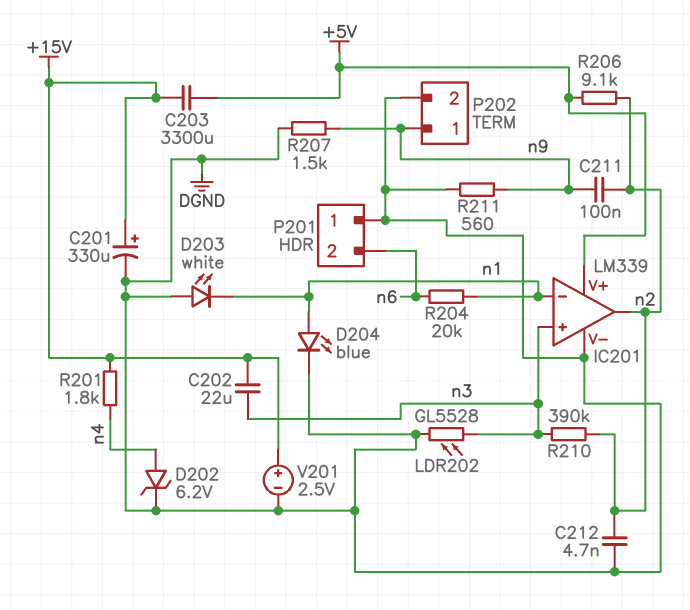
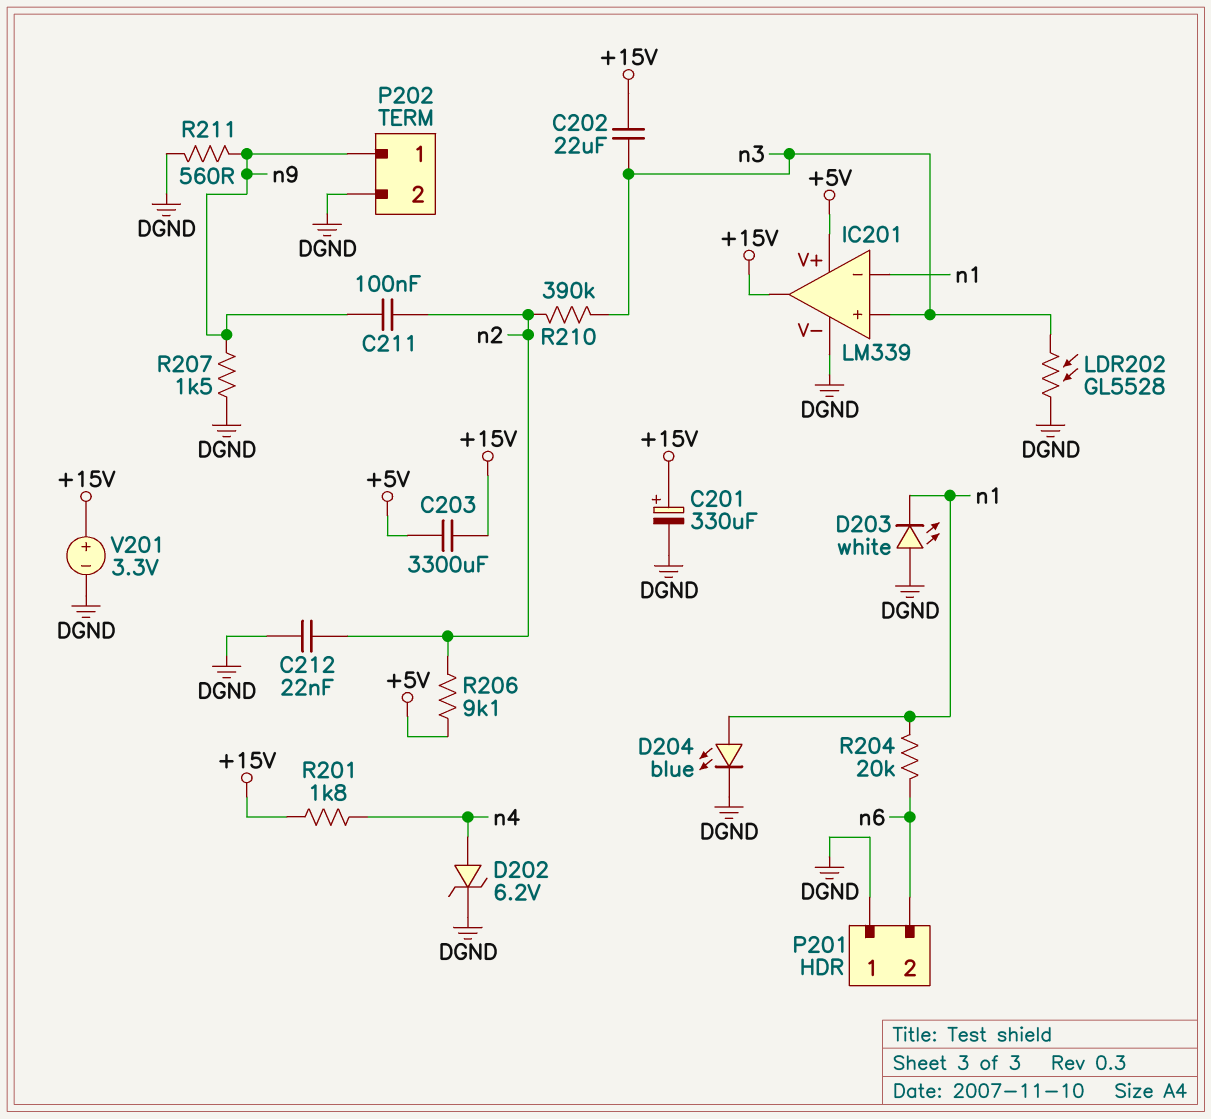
C212: 4.7nF (DGND, n2) -> 22nF (DGND, n2)
IC201 pin out: n2 -> +15V
V201: 2.5V (plus +15V, minus DGND) -> 3.3V (plus +15V, minus DGND)

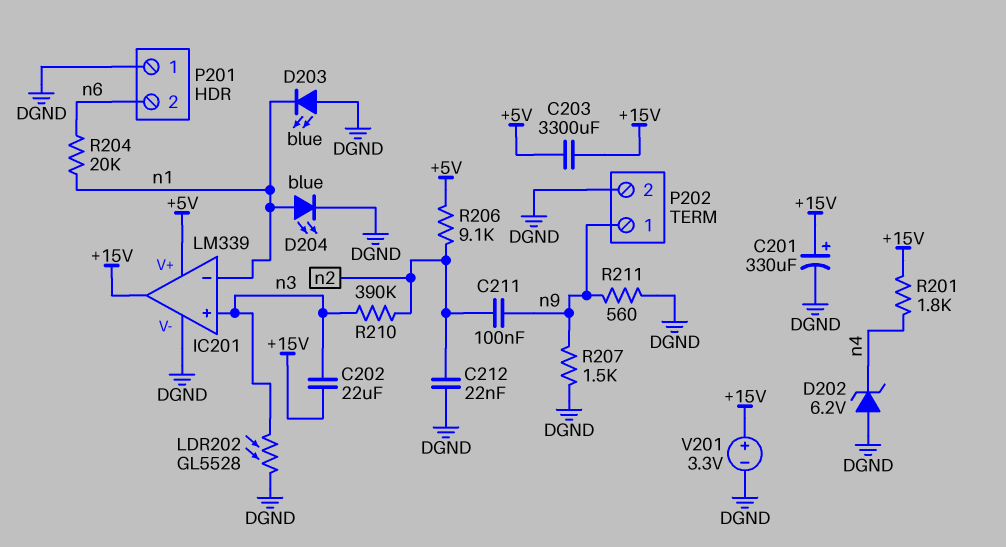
D202: zener 6.2V (A n4, K DGND) -> zener 6.2V (A DGND, K n4)
D203: LED white (A DGND, K n1) -> LED blue (A DGND, K n1)

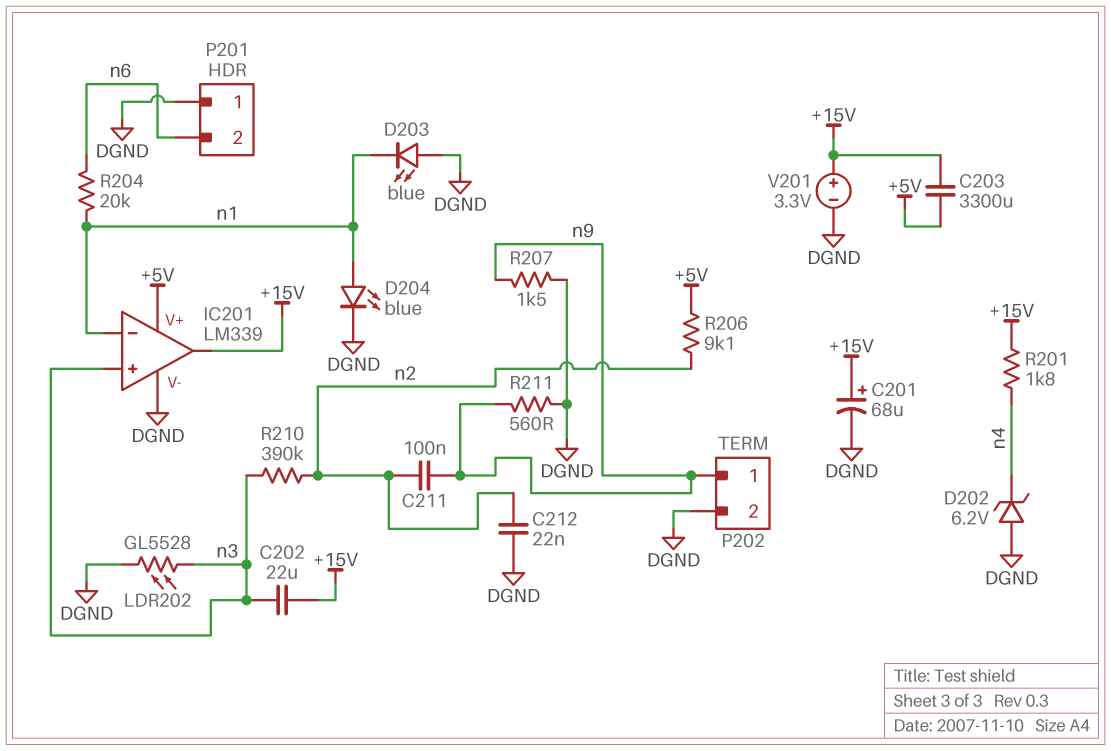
C201: 330uF (plus +15V, minus DGND) -> 68uF (plus +15V, minus DGND)

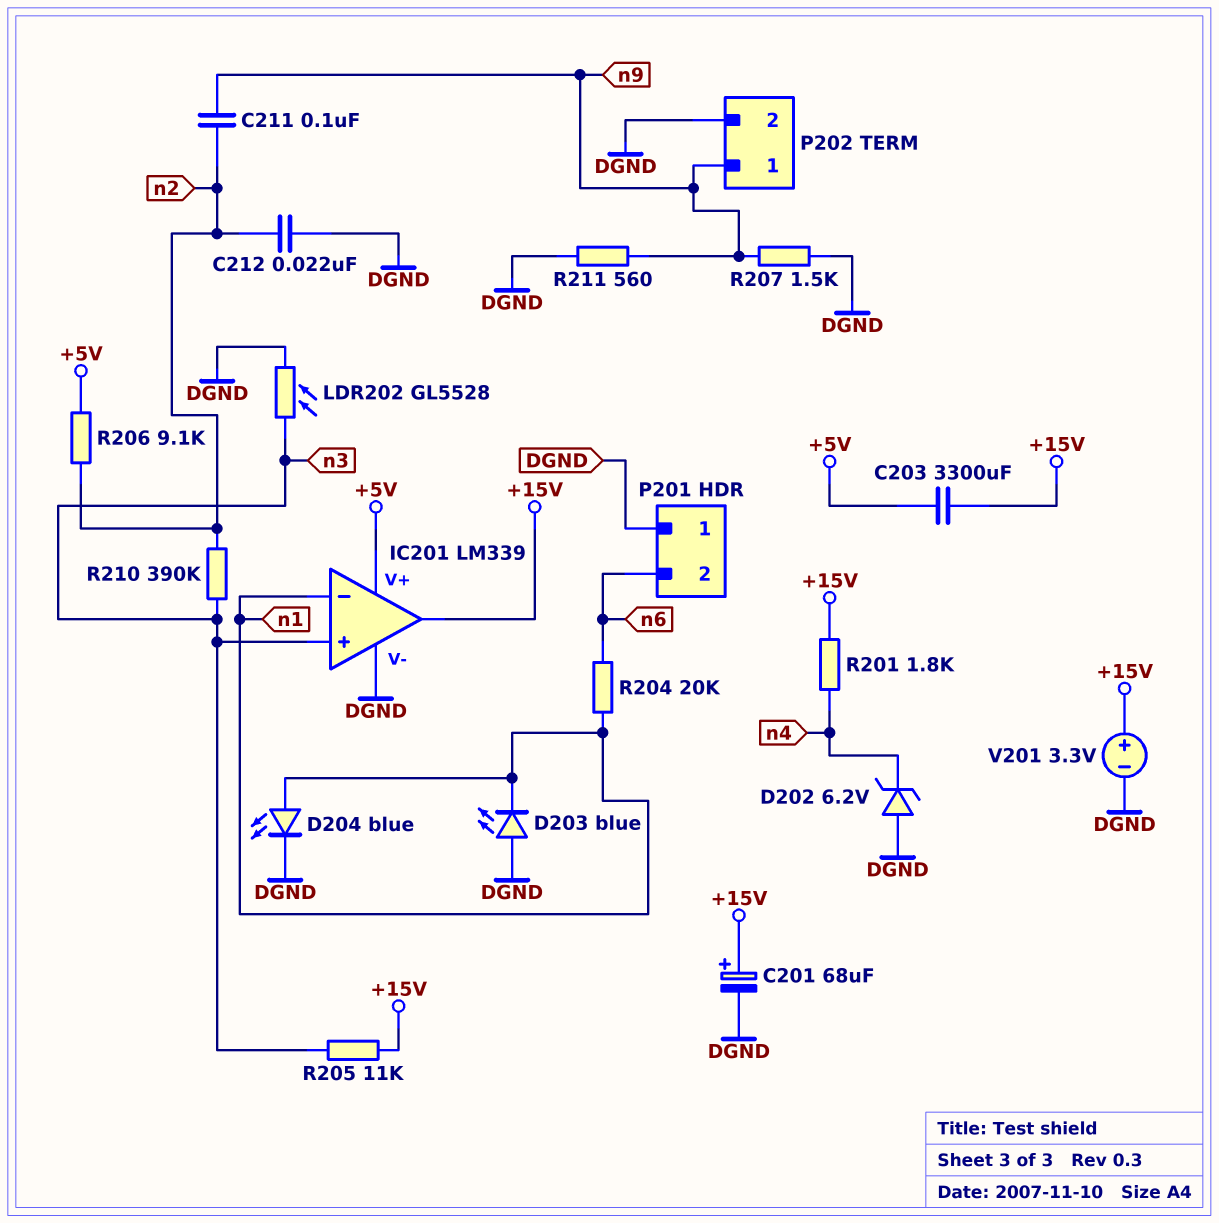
C202: 22uF (+15V, n3) -> none
R205: none -> 11k (+15V, n3)

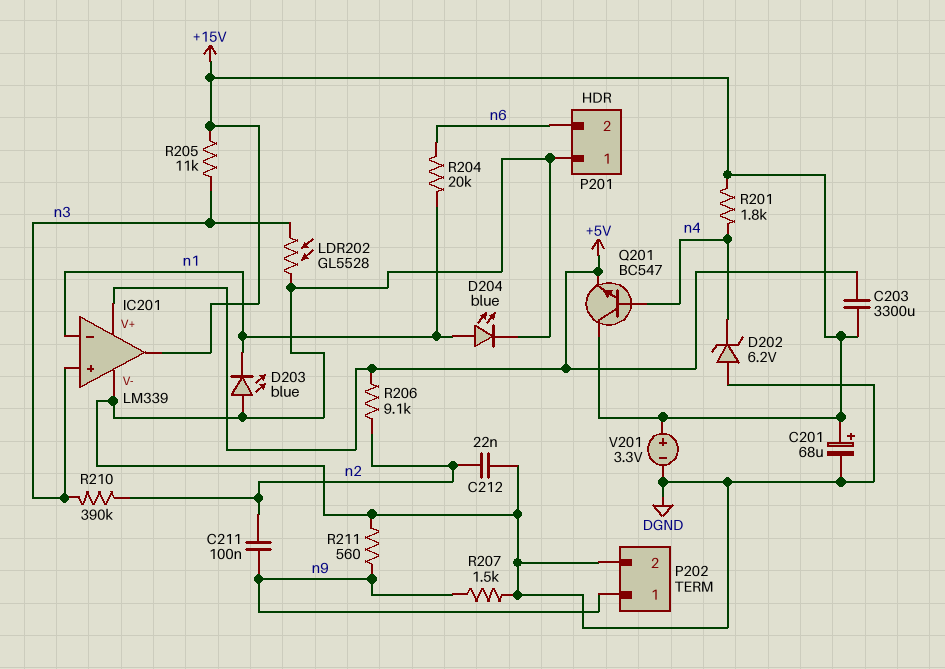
Q201: none -> NPN BC547 (B n4, C +15V, E +5V)

